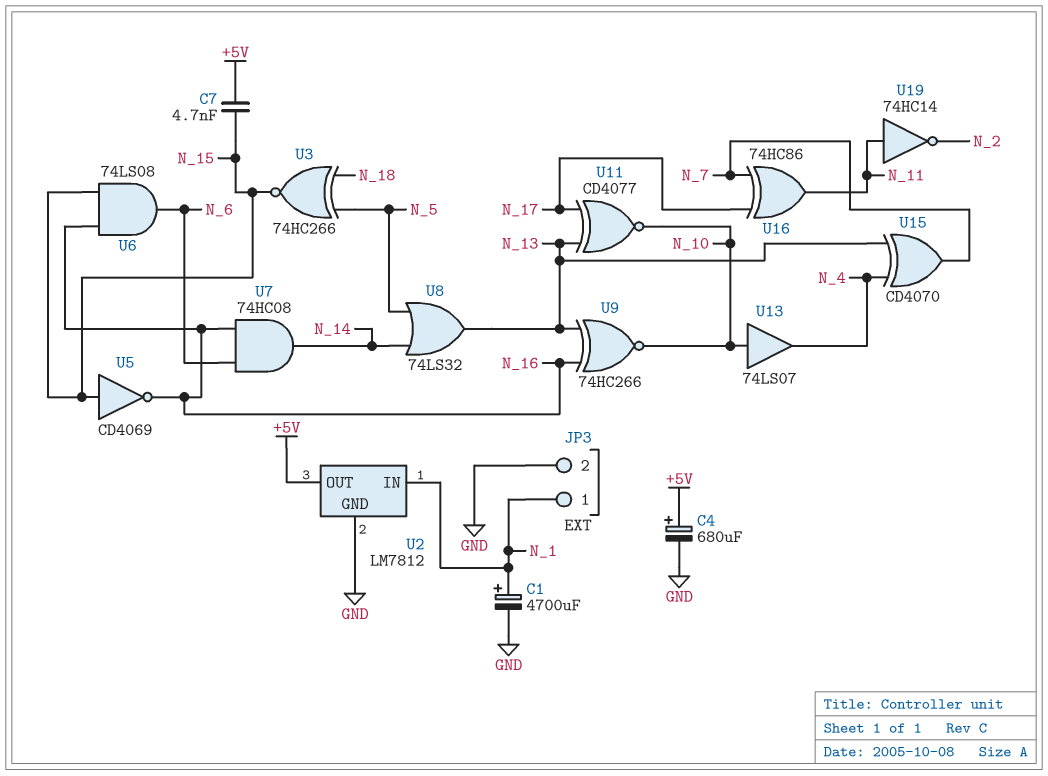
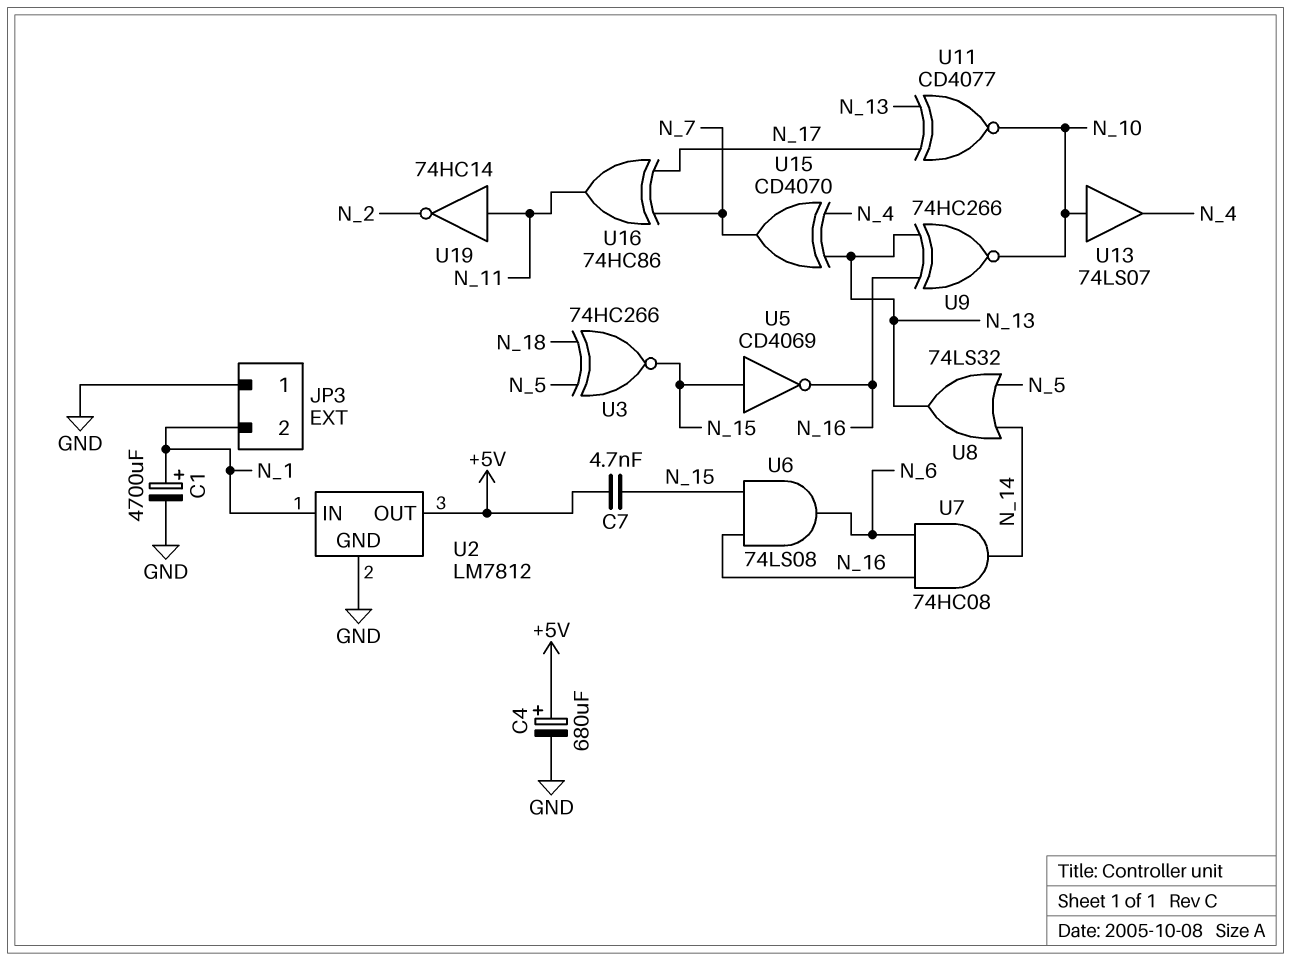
JP3 pin 1: N_1 -> GND
JP3 pin 2: GND -> N_1

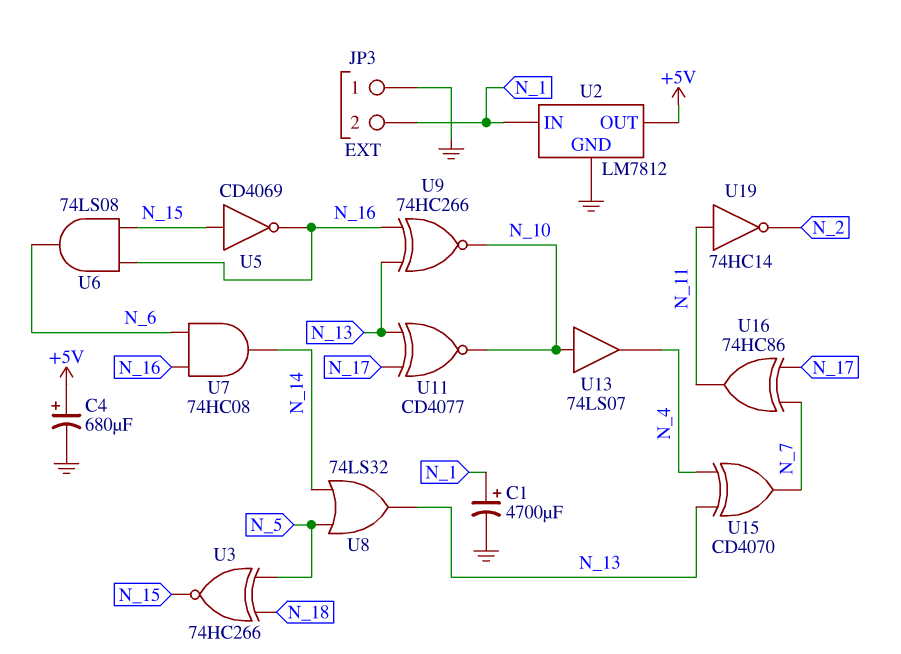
C7: 4.7nF (+5V, N_15) -> none

